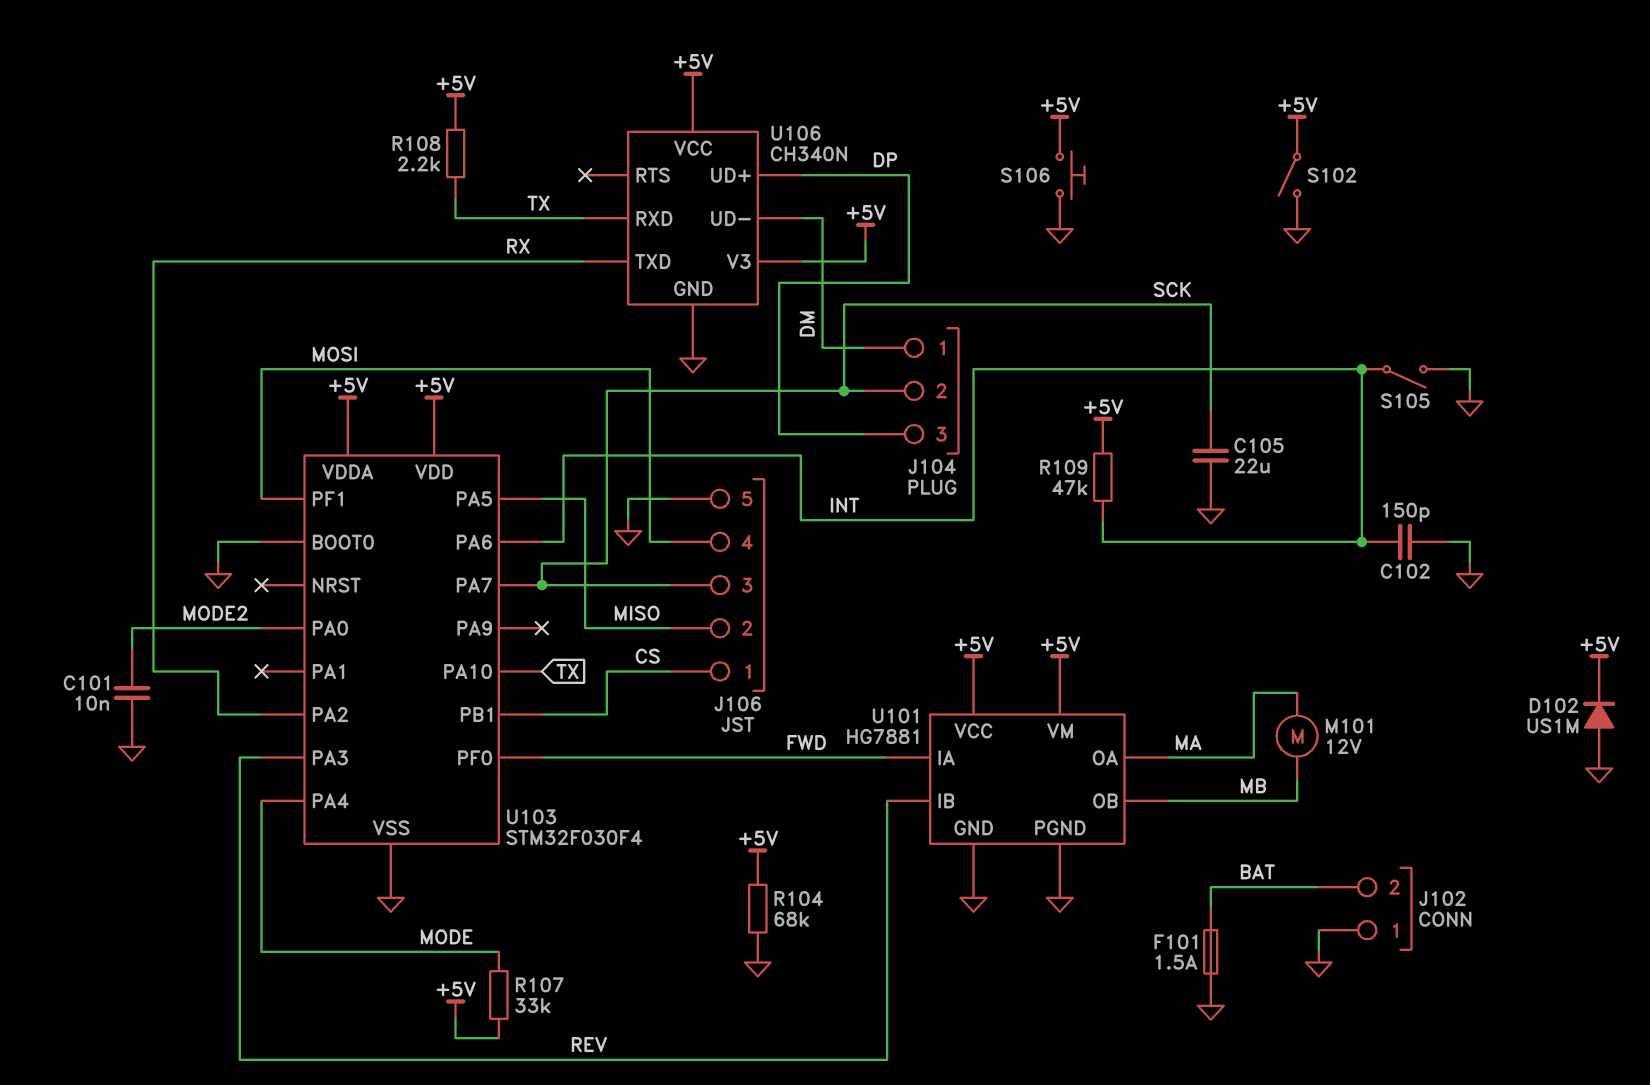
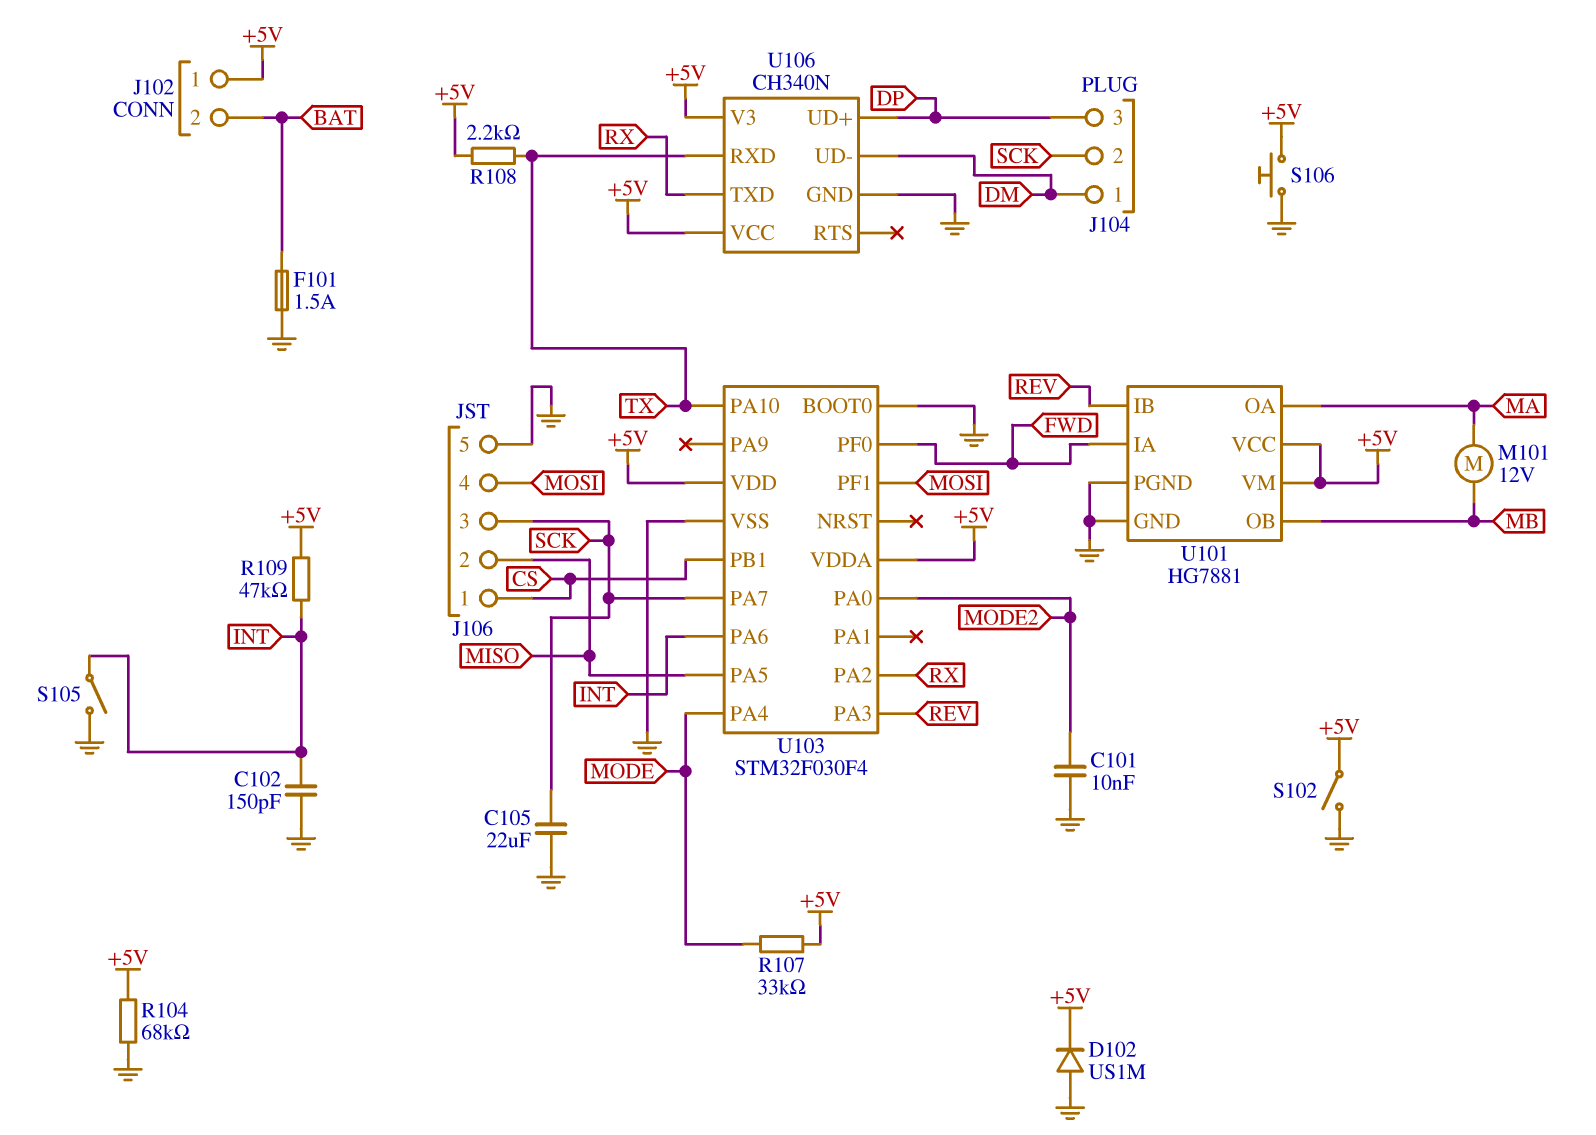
J102 pin 1: GND -> +5V

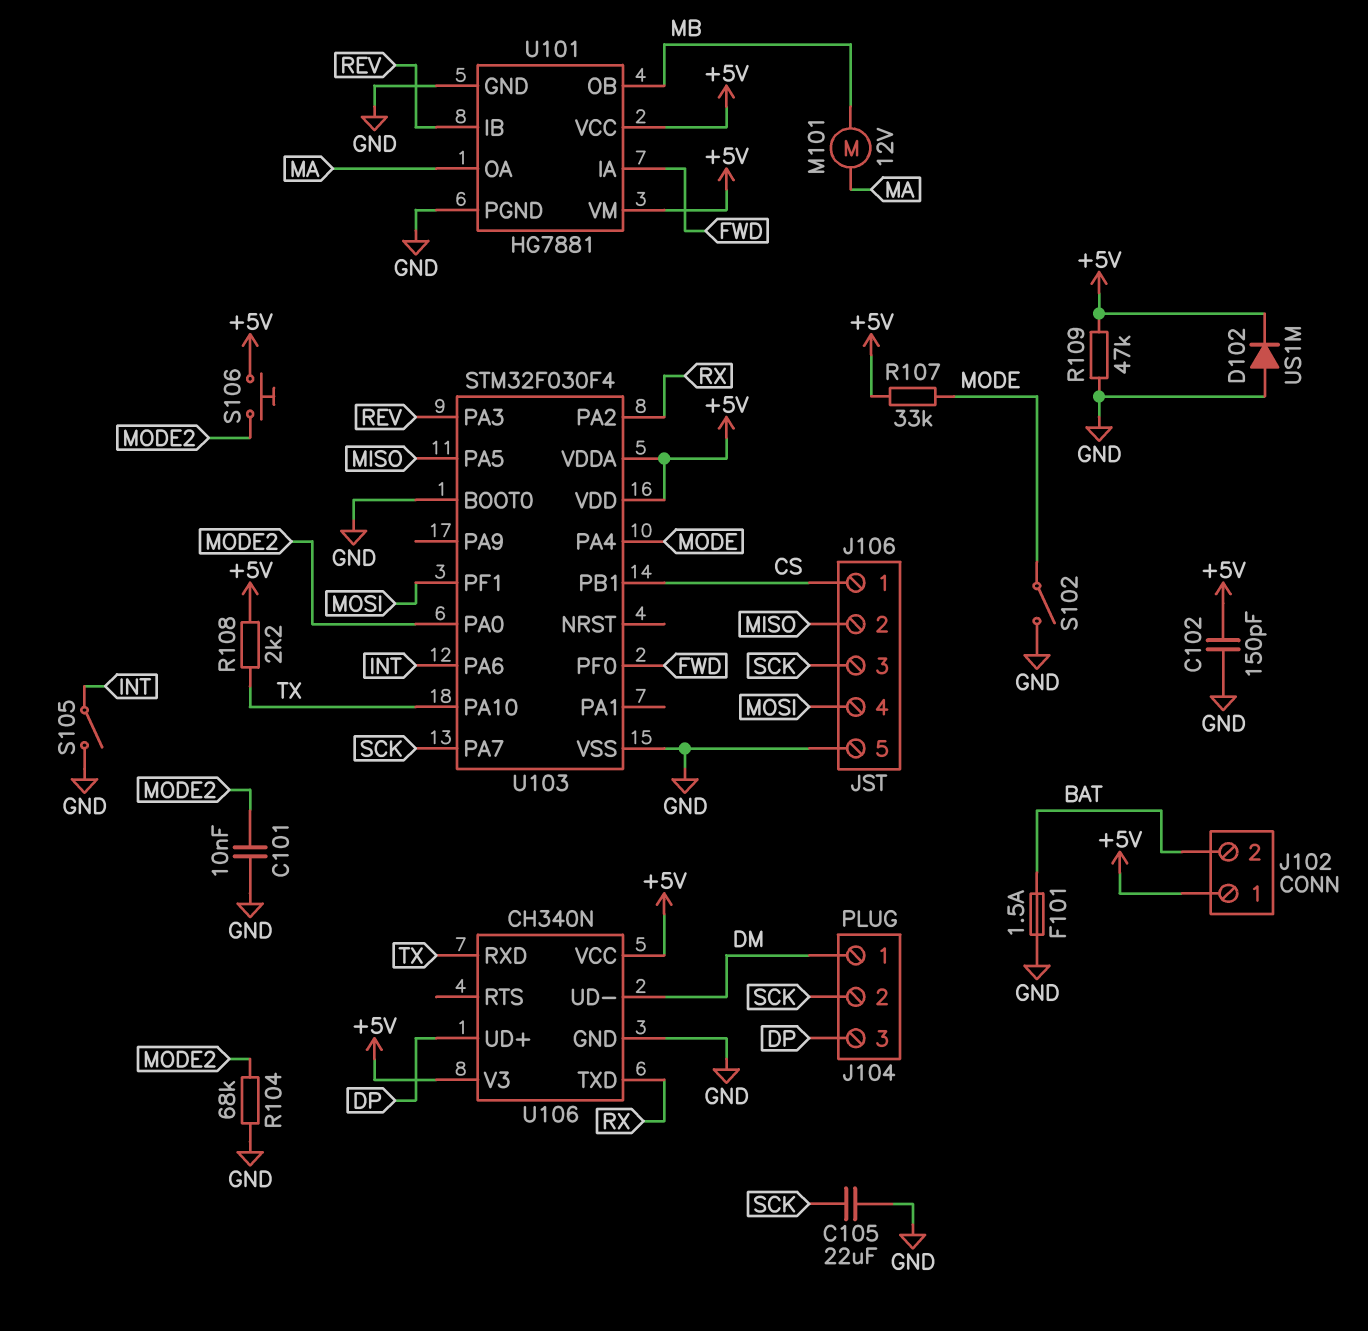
C102: 150pF (GND, INT) -> 150pF (+5V, GND)
R104: 68k (+5V, GND) -> 68k (GND, MODE2)
R109: 47k (+5V, INT) -> 47k (+5V, GND)
S102: switch (+5V, GND) -> switch (GND, MODE)
S106: button (+5V, GND) -> button (+5V, MODE2)

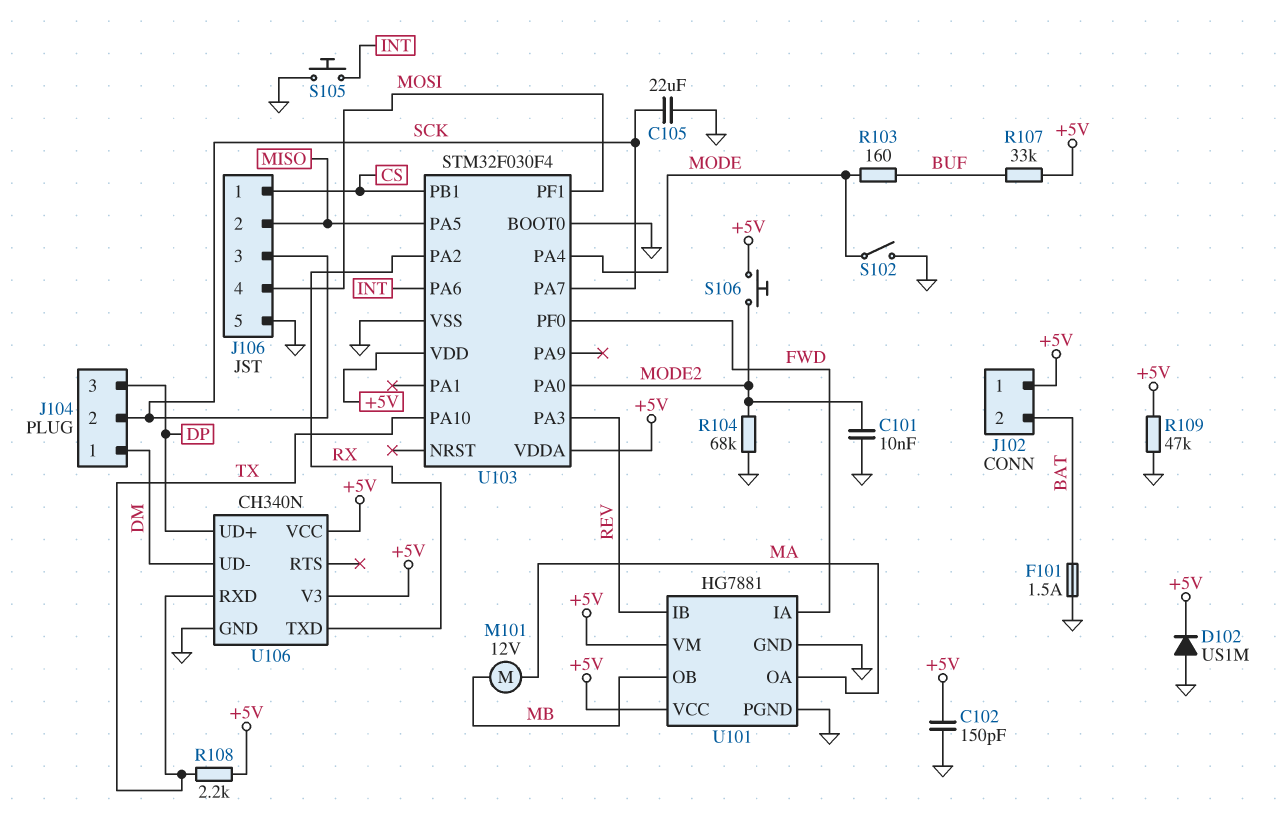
R103: none -> 160 (BUF, MODE)
R107: 33k (+5V, MODE) -> 33k (+5V, BUF)
S105: switch (GND, INT) -> button (GND, INT)

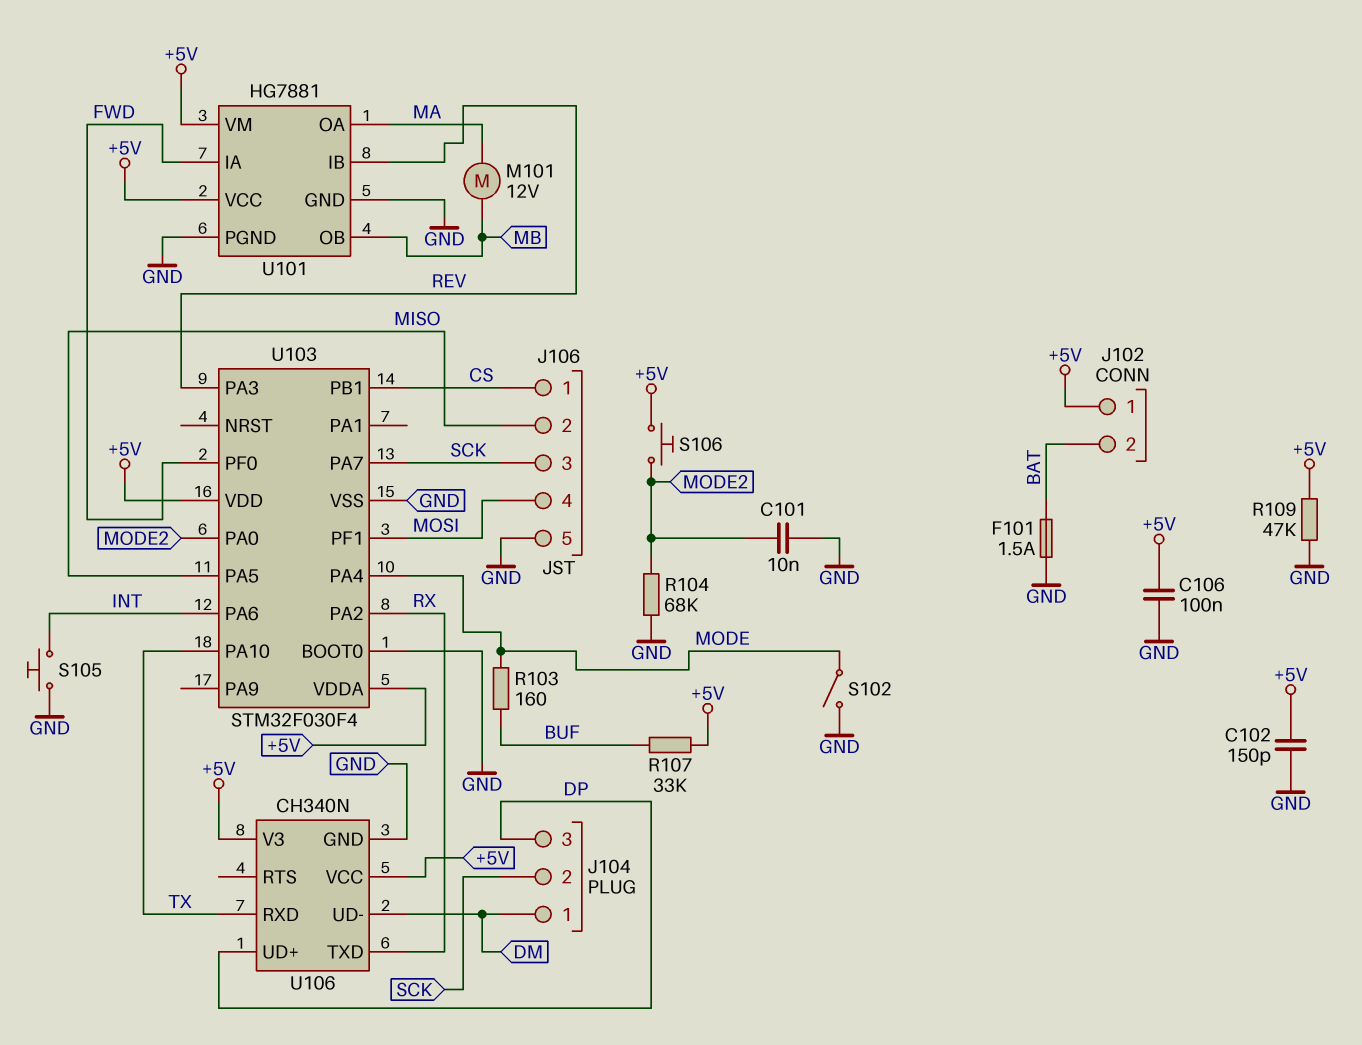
C105: 22uF (GND, SCK) -> none
C106: none -> 100nF (+5V, GND)
D102: diode US1M (A GND, K +5V) -> none
R108: 2.2k (+5V, TX) -> none

